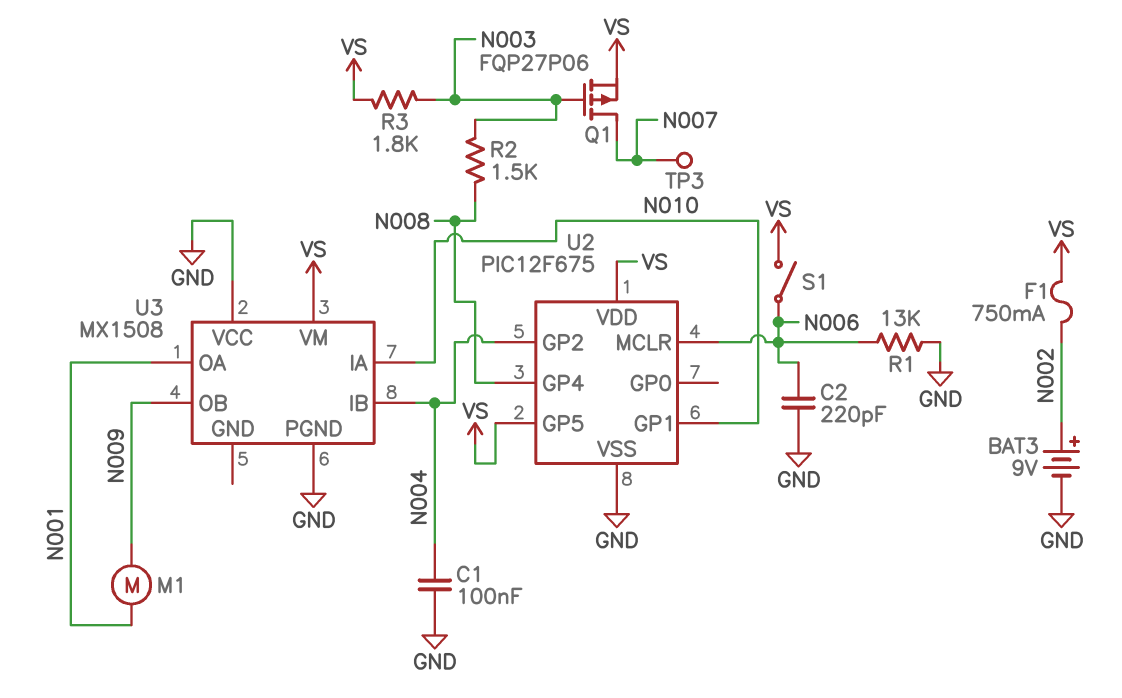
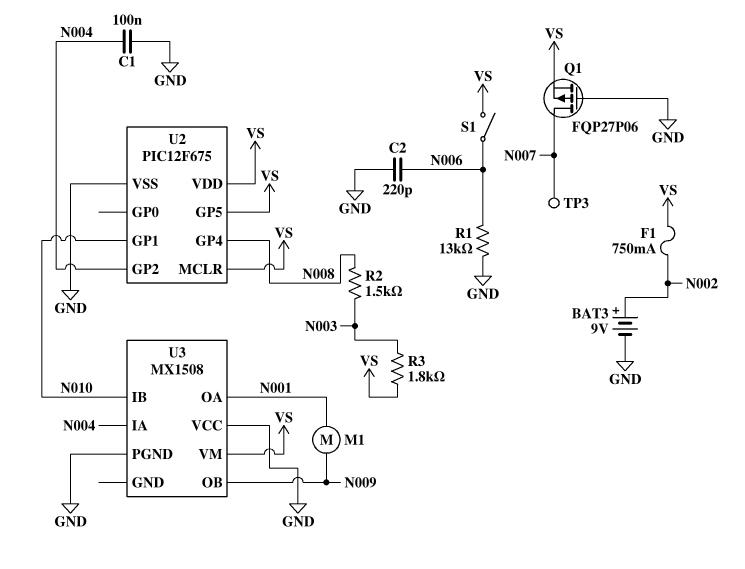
Q1: PMOS FQP27P06 (G N003, D N007, S VS) -> PMOS FQP27P06 (G GND, D N007, S VS)
U2 pin MCLR: N006 -> VS
U3 pin IA: N010 -> N004
U3 pin IB: N004 -> N010

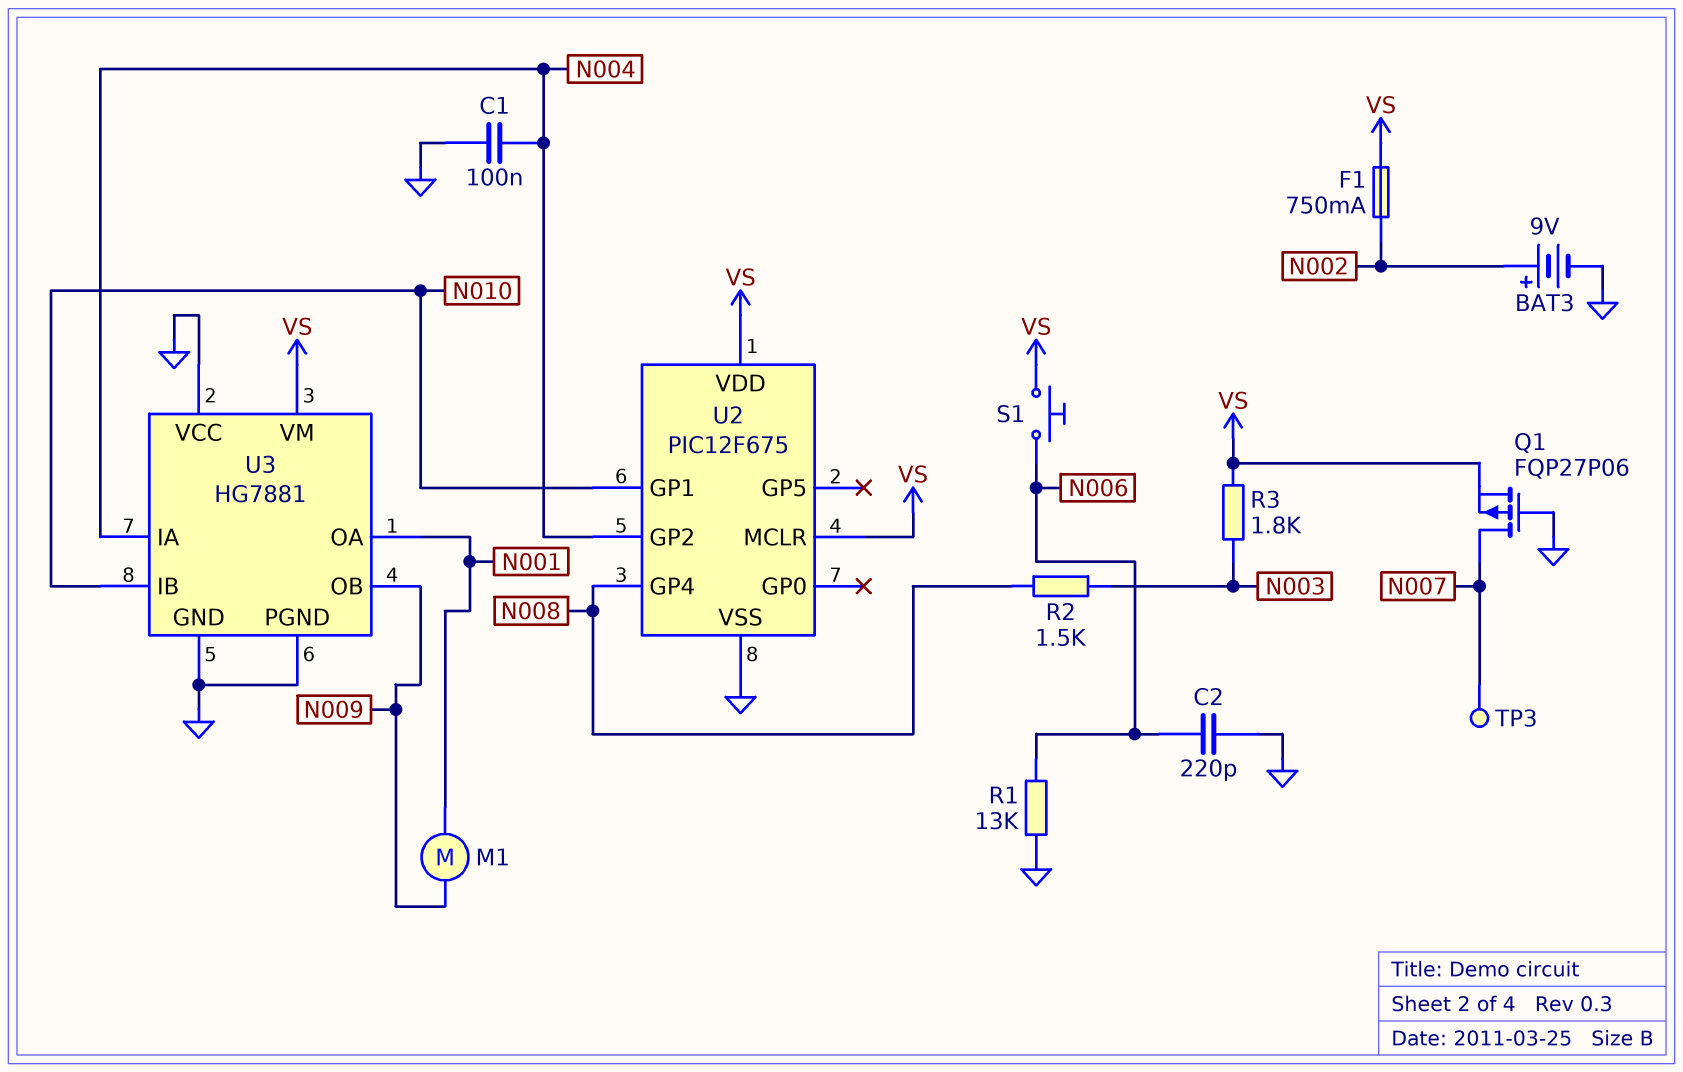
S1: switch (N006, VS) -> button (N006, VS)
U2 pin GP5: VS -> none
U3: MX1508 -> HG7881
U3 pin GND: none -> GND

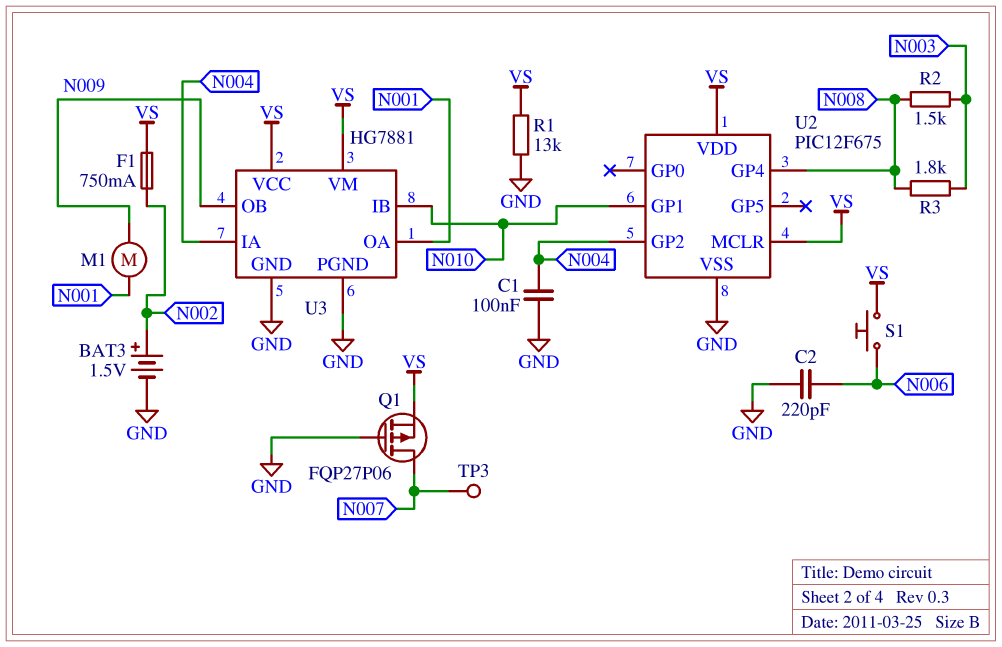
BAT3: 9V (plus N002, minus GND) -> 1.5V (plus N002, minus GND)
R1: 13k (GND, N006) -> 13k (GND, VS)
R3: 1.8k (N003, VS) -> 1.8k (N003, N008)
U3 pin VCC: GND -> VS

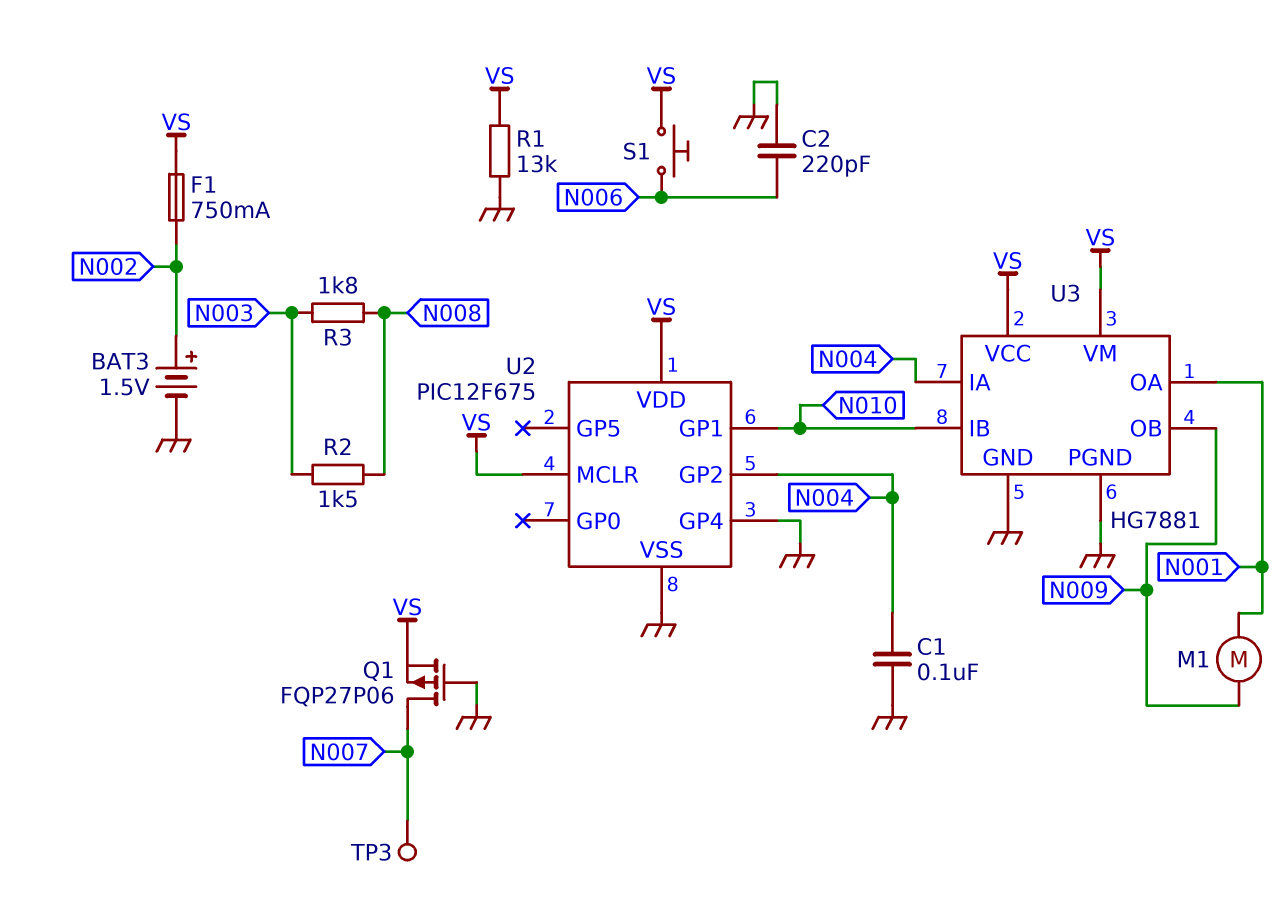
U2 pin GP4: N008 -> GND

